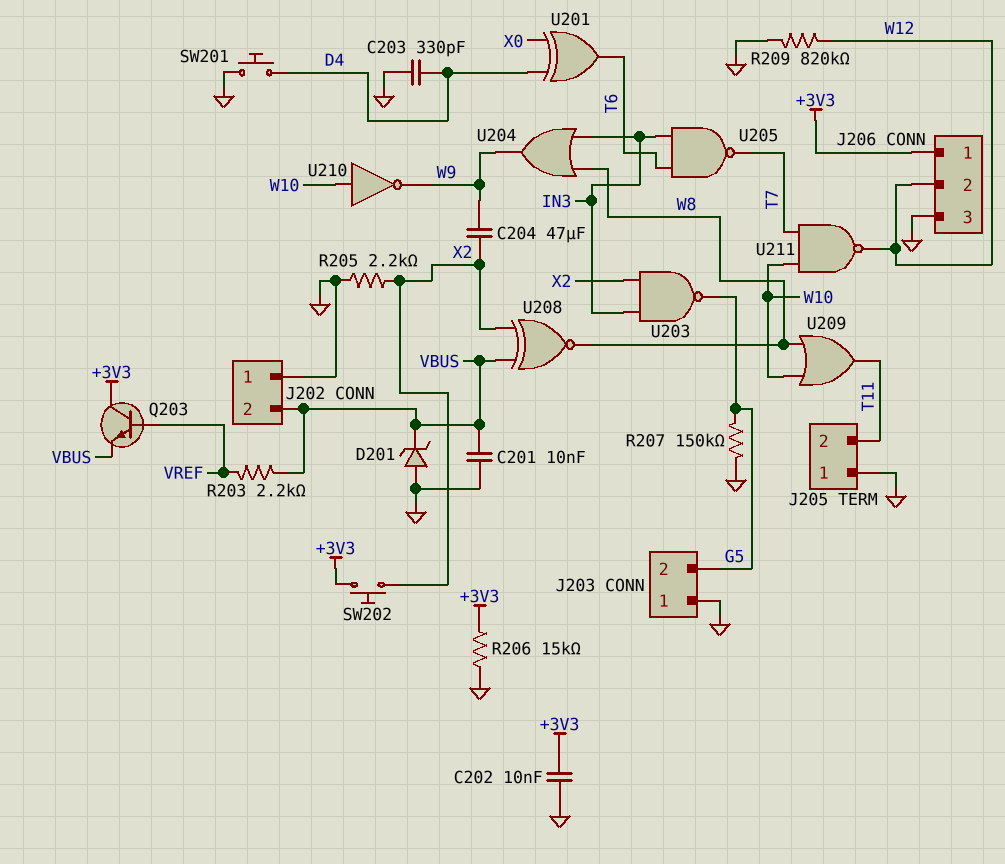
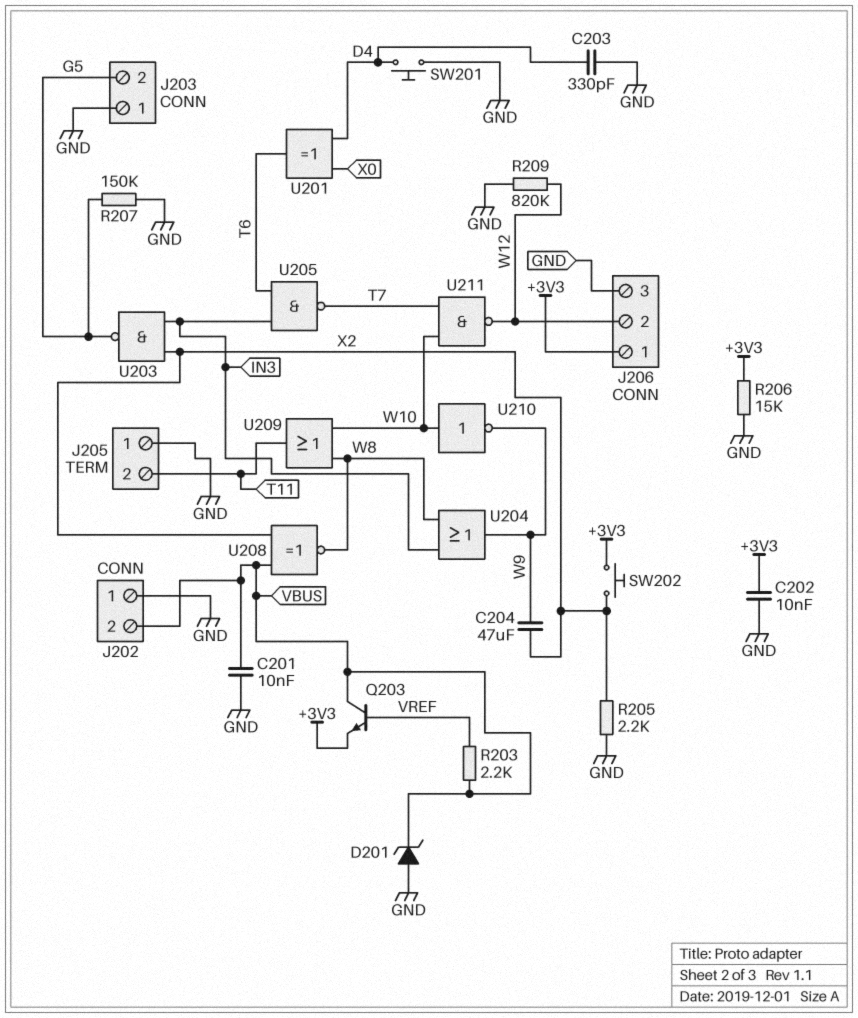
Q203: NPN (B VREF, C +3V3, E VBUS) -> NPN (B VREF, C VBUS, E +3V3)

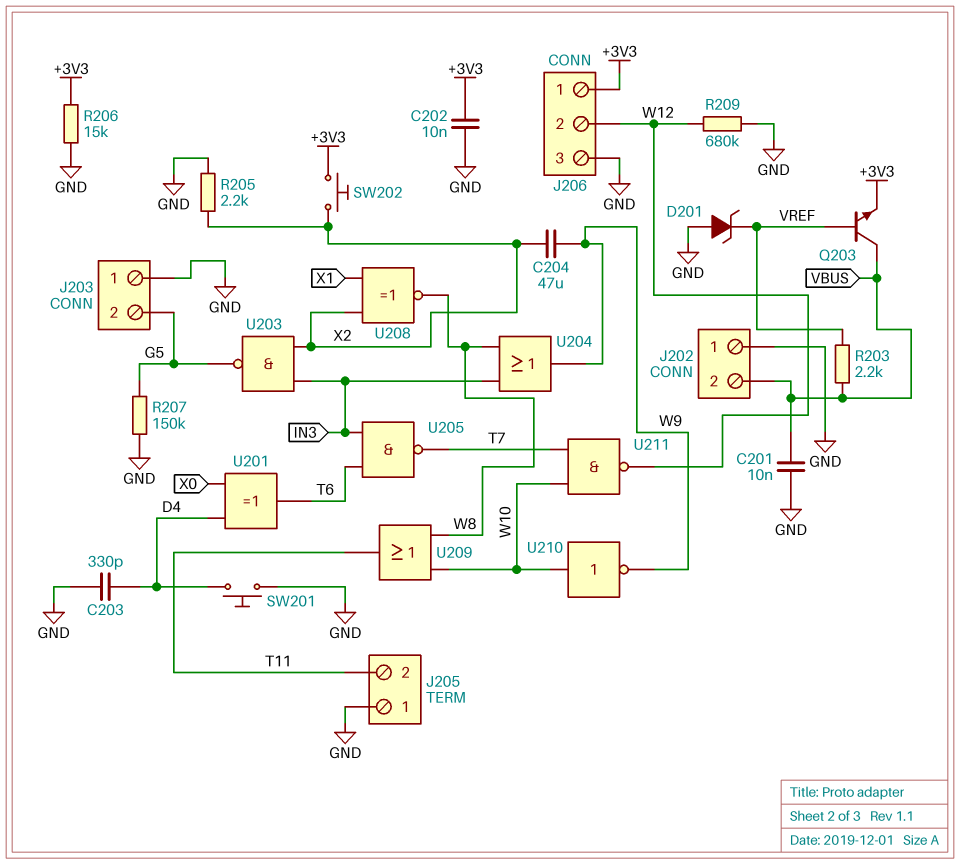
D201: zener (A GND, K VBUS) -> zener (A GND, K VREF)
R209: 820k (GND, W12) -> 680k (GND, W12)
U208: XNOR (in VBUS, in X2, out W8) -> XNOR (in X1, in X2, out W8)

